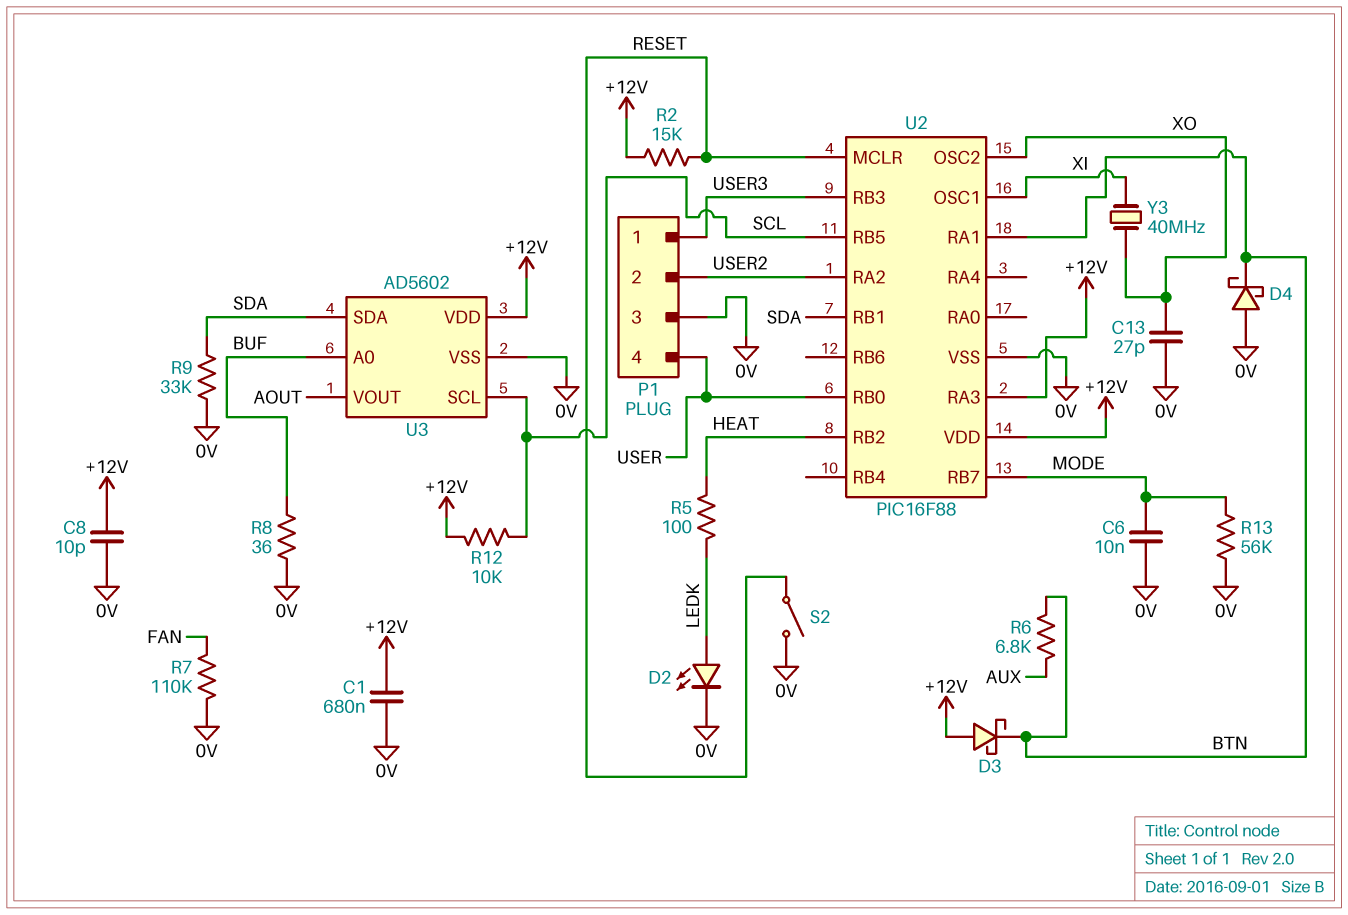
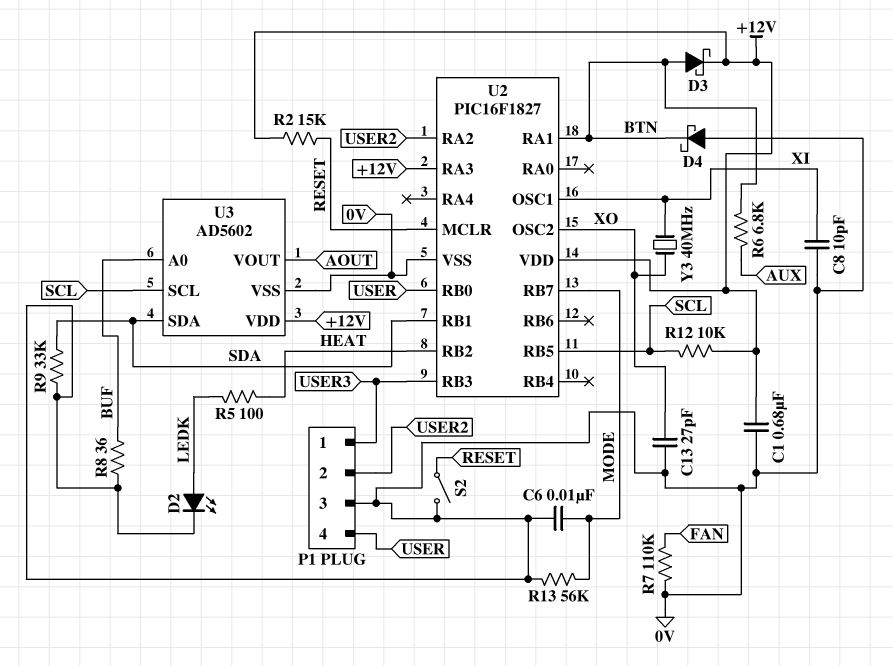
C8: 10pF (+12V, 0V) -> 10pF (0V, XI)
D3: schottky (A +12V, K BTN) -> schottky (A BTN, K +12V)
U2: PIC16F88 -> PIC16F1827

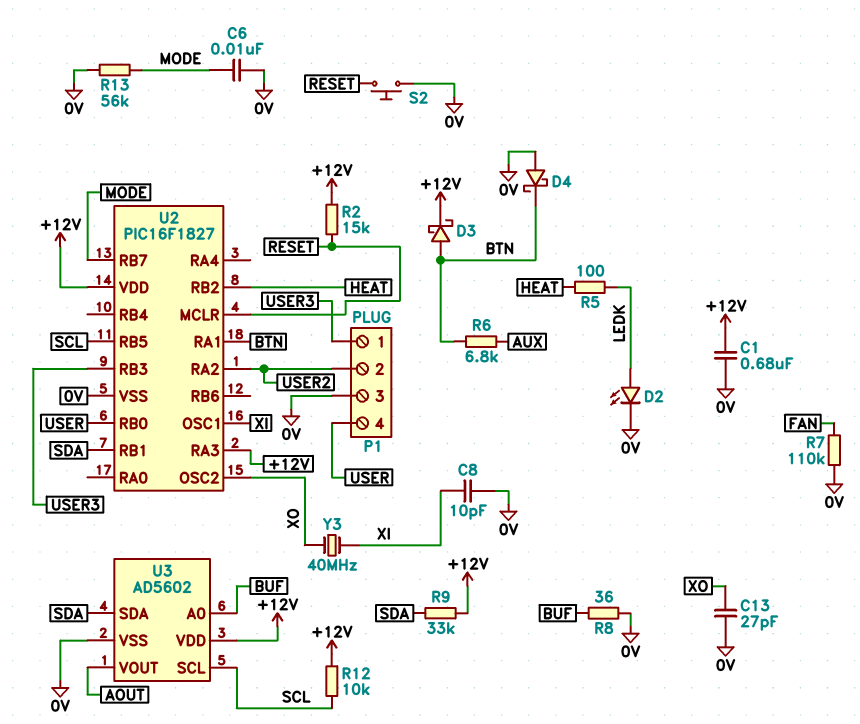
R9: 33k (0V, SDA) -> 33k (+12V, SDA)
S2: switch (0V, RESET) -> button (0V, RESET)

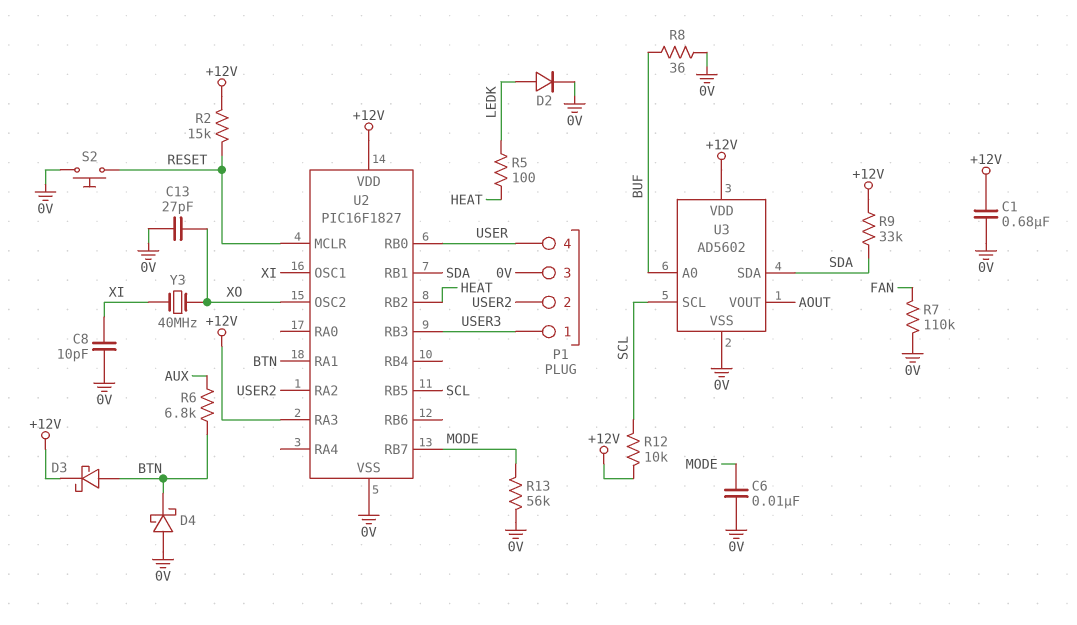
D2: LED (A LEDK, K 0V) -> diode (A LEDK, K 0V)

